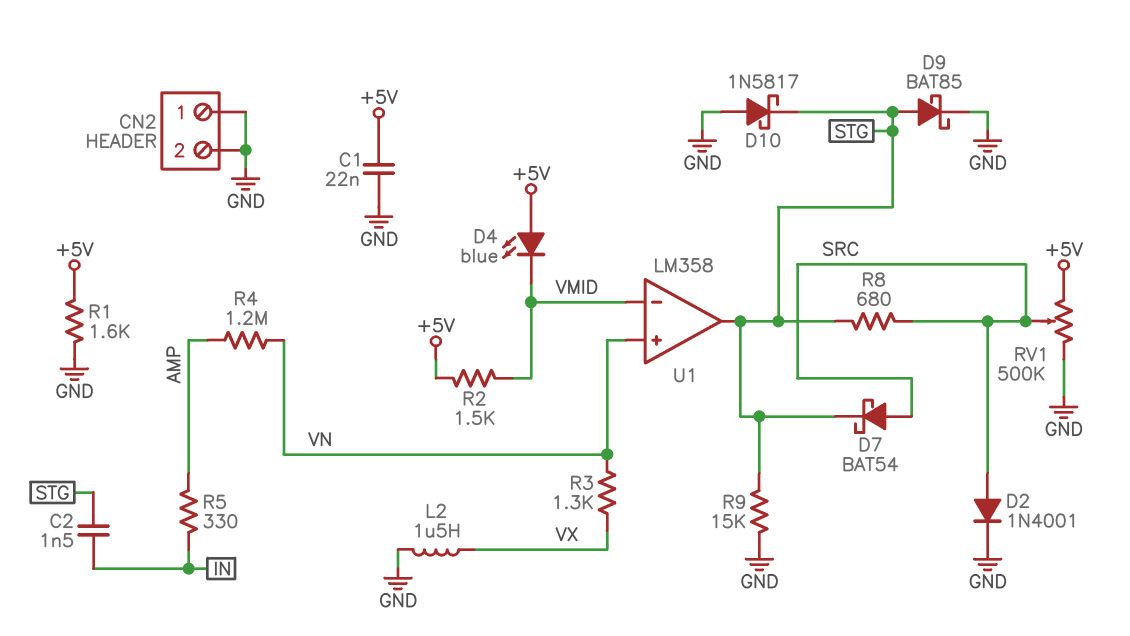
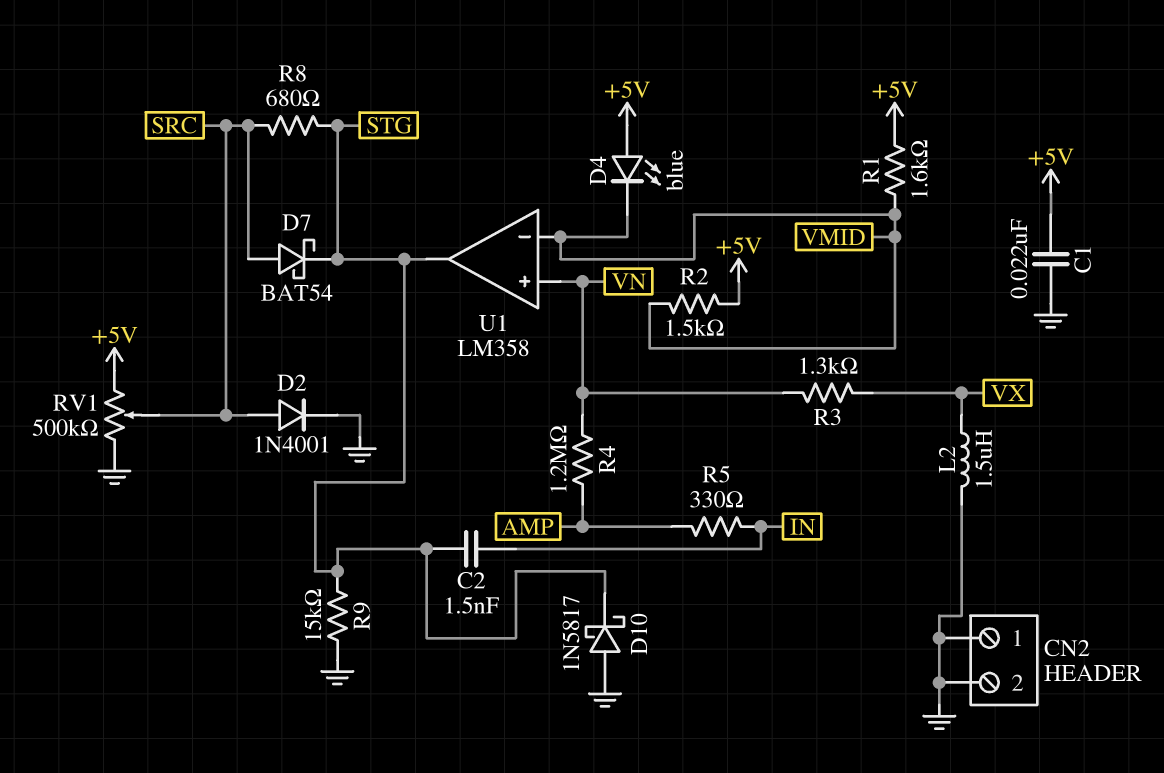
D9: schottky BAT85 (A STG, K GND) -> none
R1: 1.6k (+5V, GND) -> 1.6k (+5V, VMID)

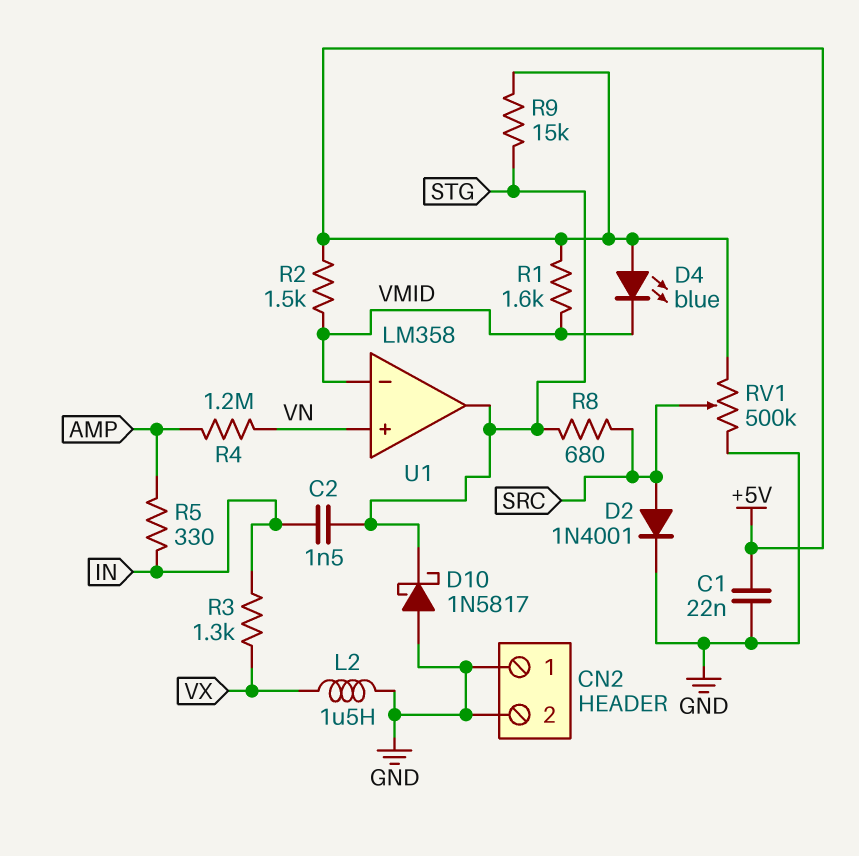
D7: schottky BAT54 (A SRC, K STG) -> none
R3: 1.3k (VN, VX) -> 1.3k (IN, VX)
R9: 15k (GND, STG) -> 15k (+5V, STG)

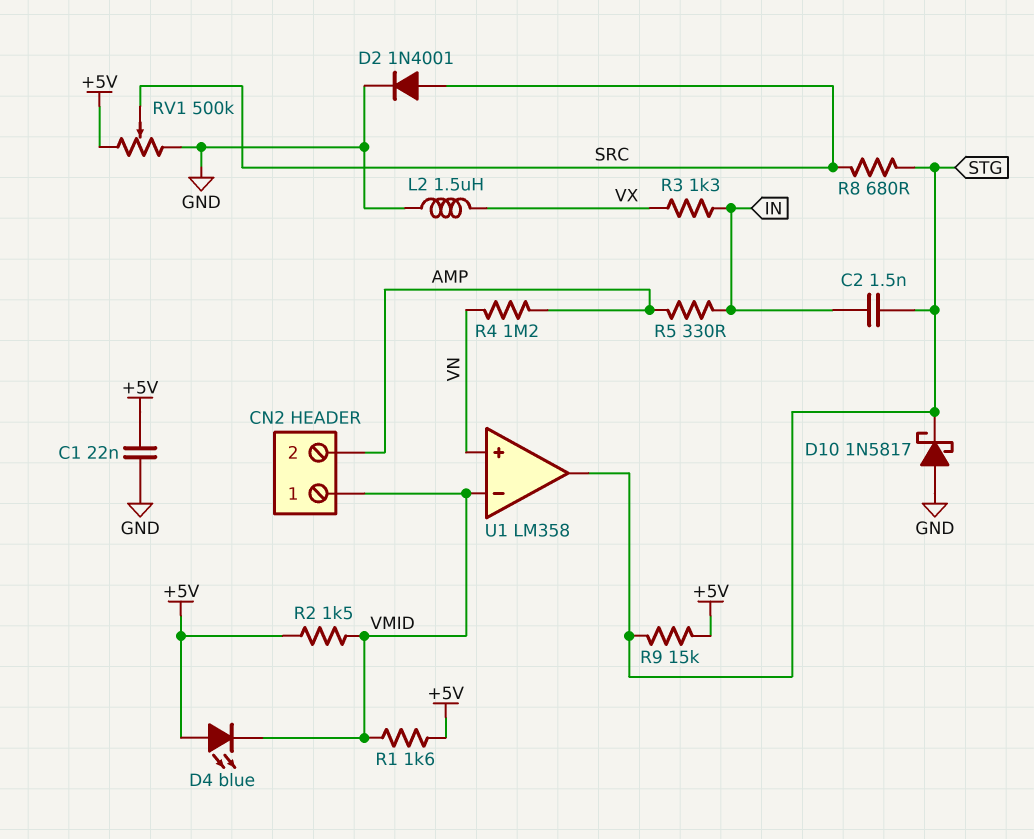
CN2 pin 1: GND -> VMID
CN2 pin 2: GND -> AMP

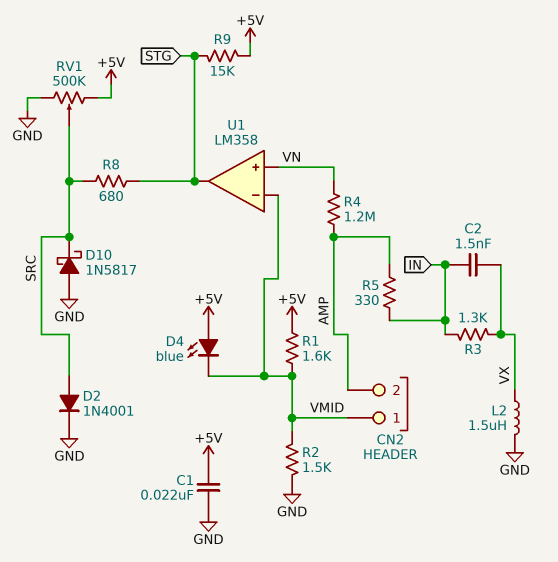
C2: 1.5nF (IN, STG) -> 1.5nF (IN, VX)
D10: schottky 1N5817 (A GND, K STG) -> schottky 1N5817 (A GND, K SRC)
R2: 1.5k (+5V, VMID) -> 1.5k (GND, VMID)

